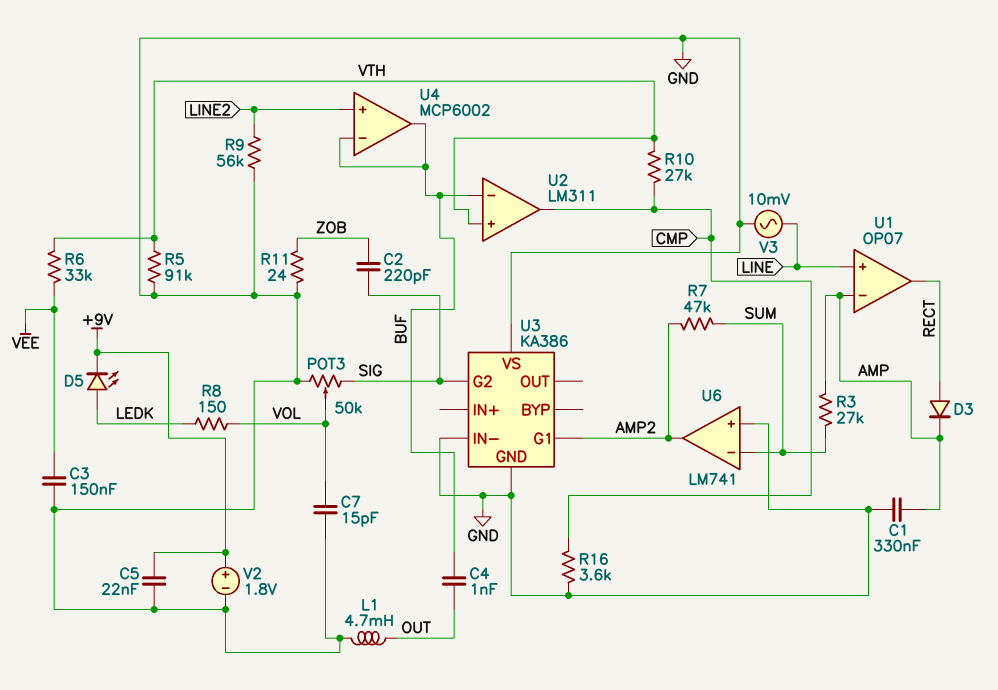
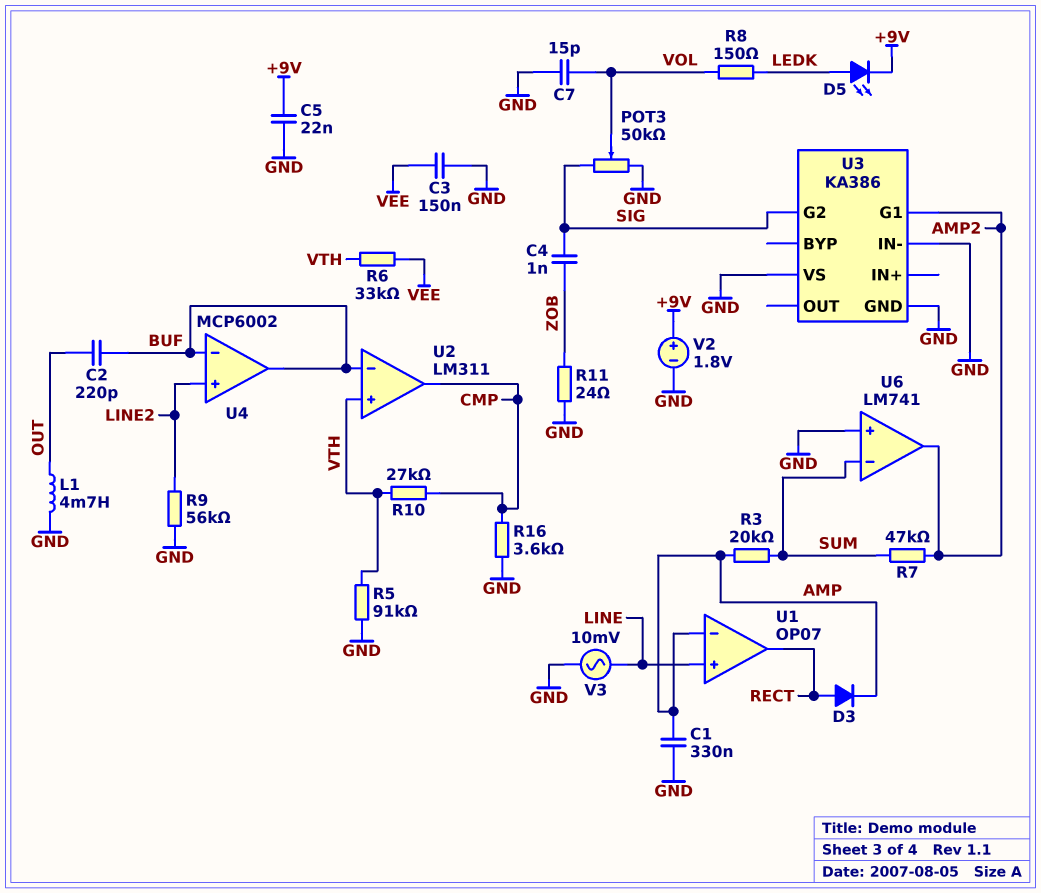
C2: 220pF (SIG, ZOB) -> 220pF (BUF, OUT)
C4: 1nF (BUF, OUT) -> 1nF (SIG, ZOB)
R3: 27k (AMP, SUM) -> 20k (AMP, SUM)

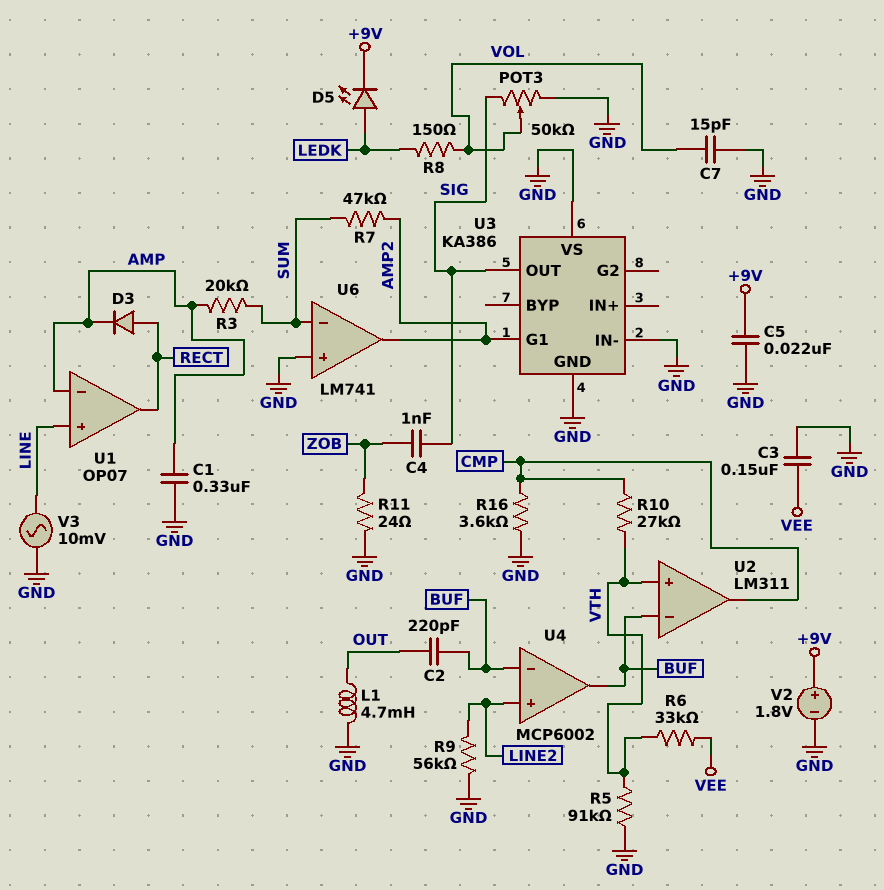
U3 pin G2: SIG -> none
U3 pin OUT: none -> SIG

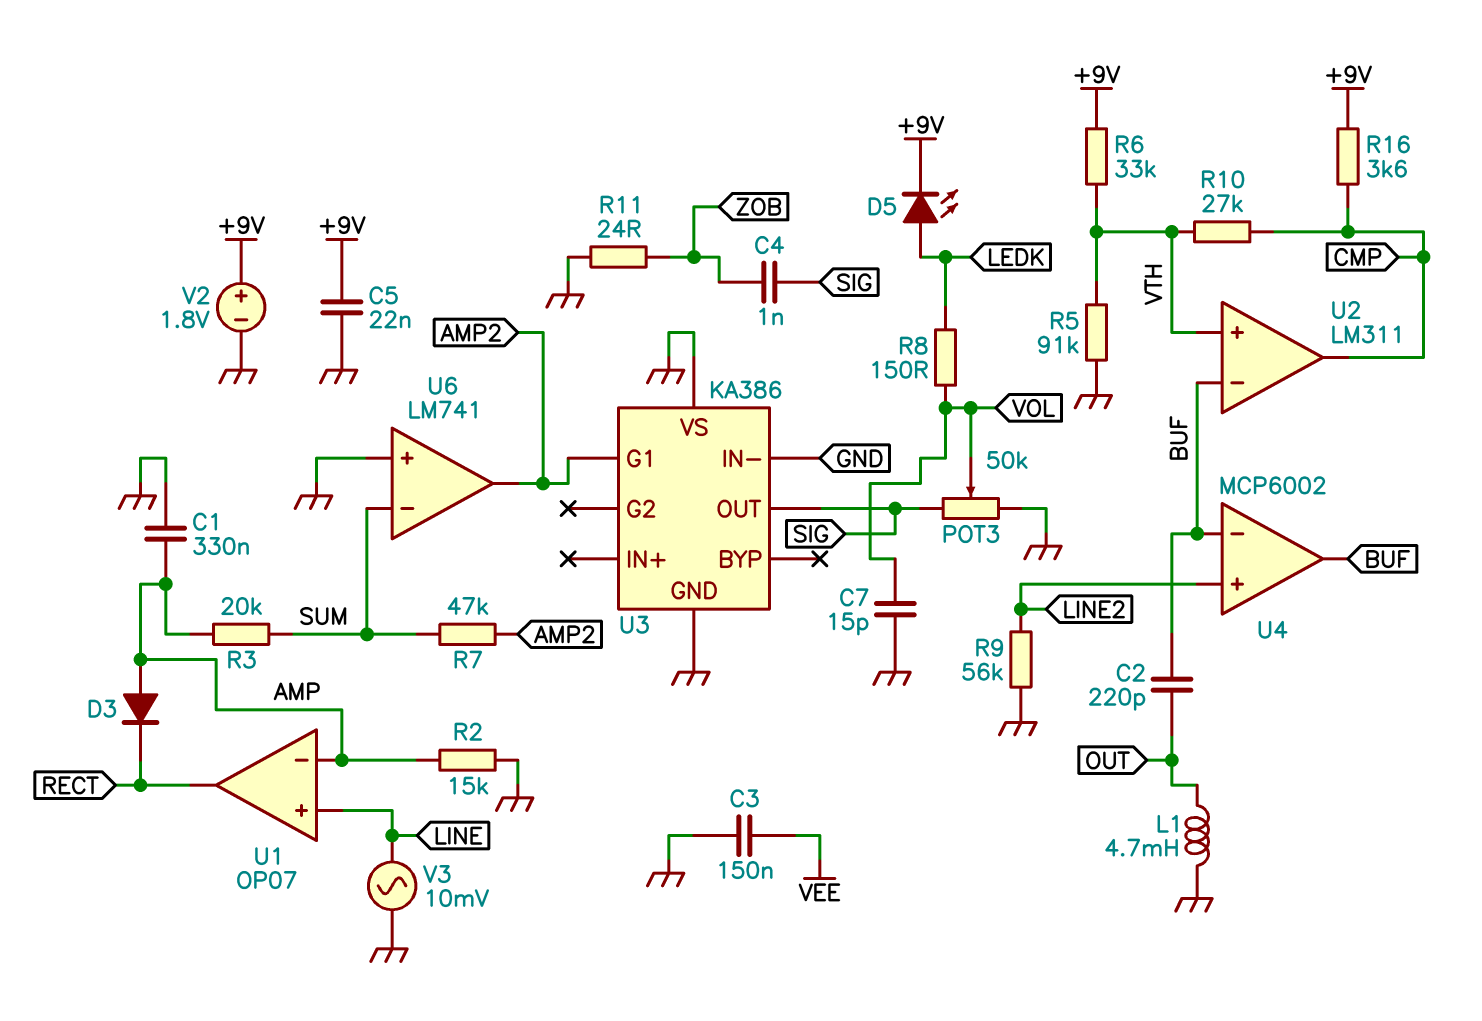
D3: diode (A RECT, K AMP) -> diode (A AMP, K RECT)
R2: none -> 15k (AMP, GND)
R6: 33k (VEE, VTH) -> 33k (+9V, VTH)
R16: 3.6k (CMP, GND) -> 3.6k (+9V, CMP)

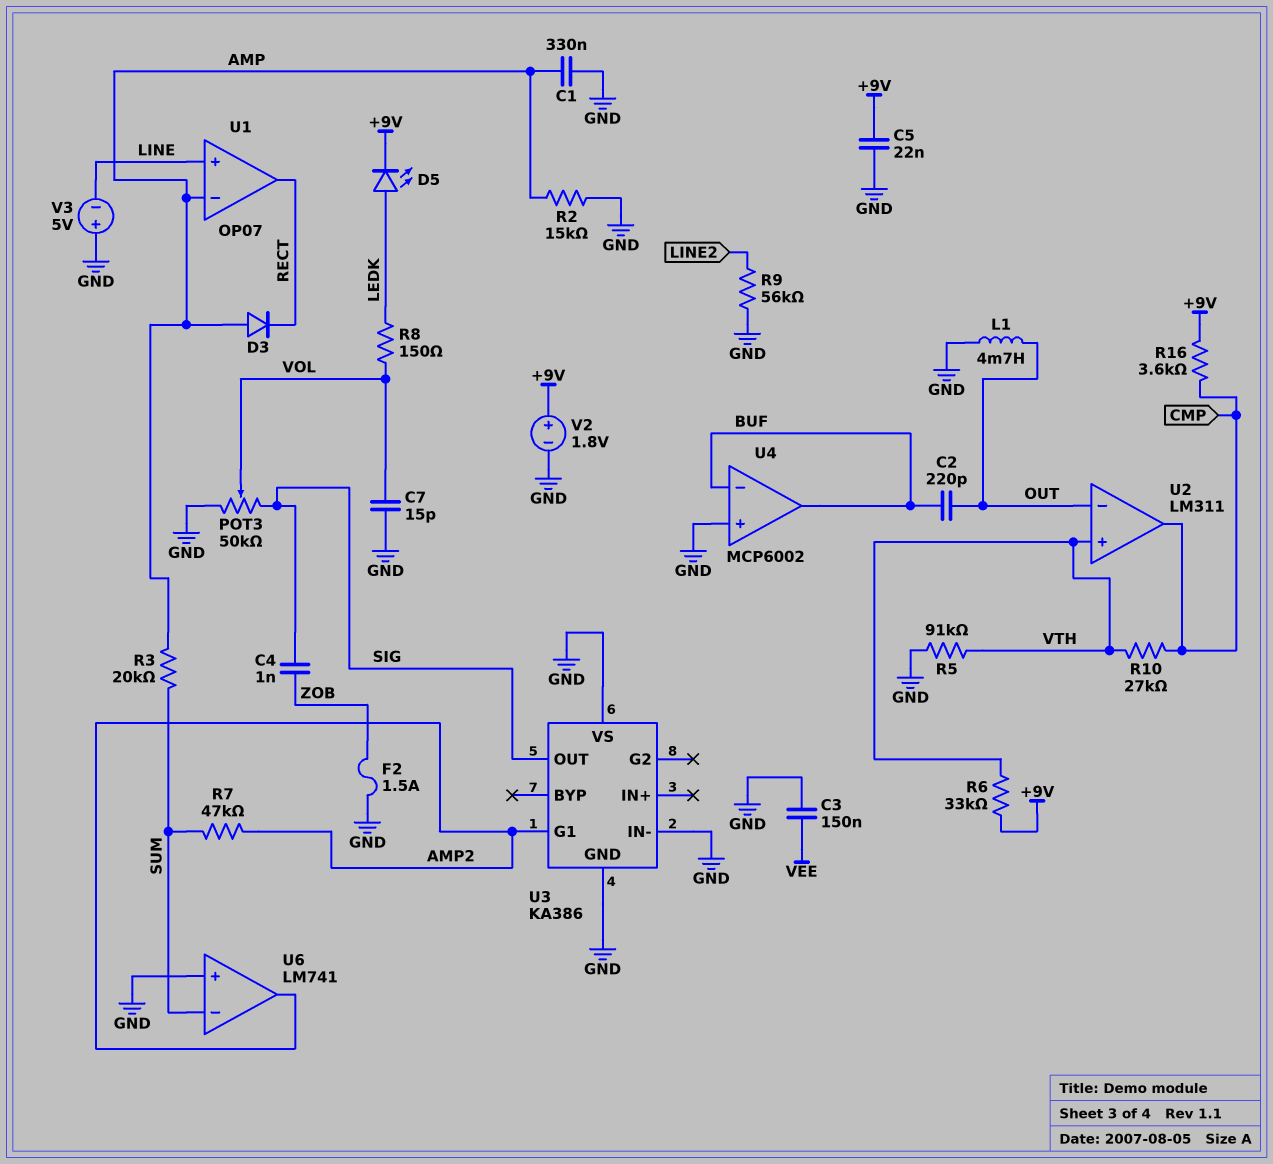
F2: none -> 1.5A (GND, ZOB)
R11: 24 (GND, ZOB) -> none
U2 pin in-: BUF -> OUT
U4 pin in+: LINE2 -> GND
V3: AC 10mV (GND, LINE) -> 5V (plus GND, minus LINE)

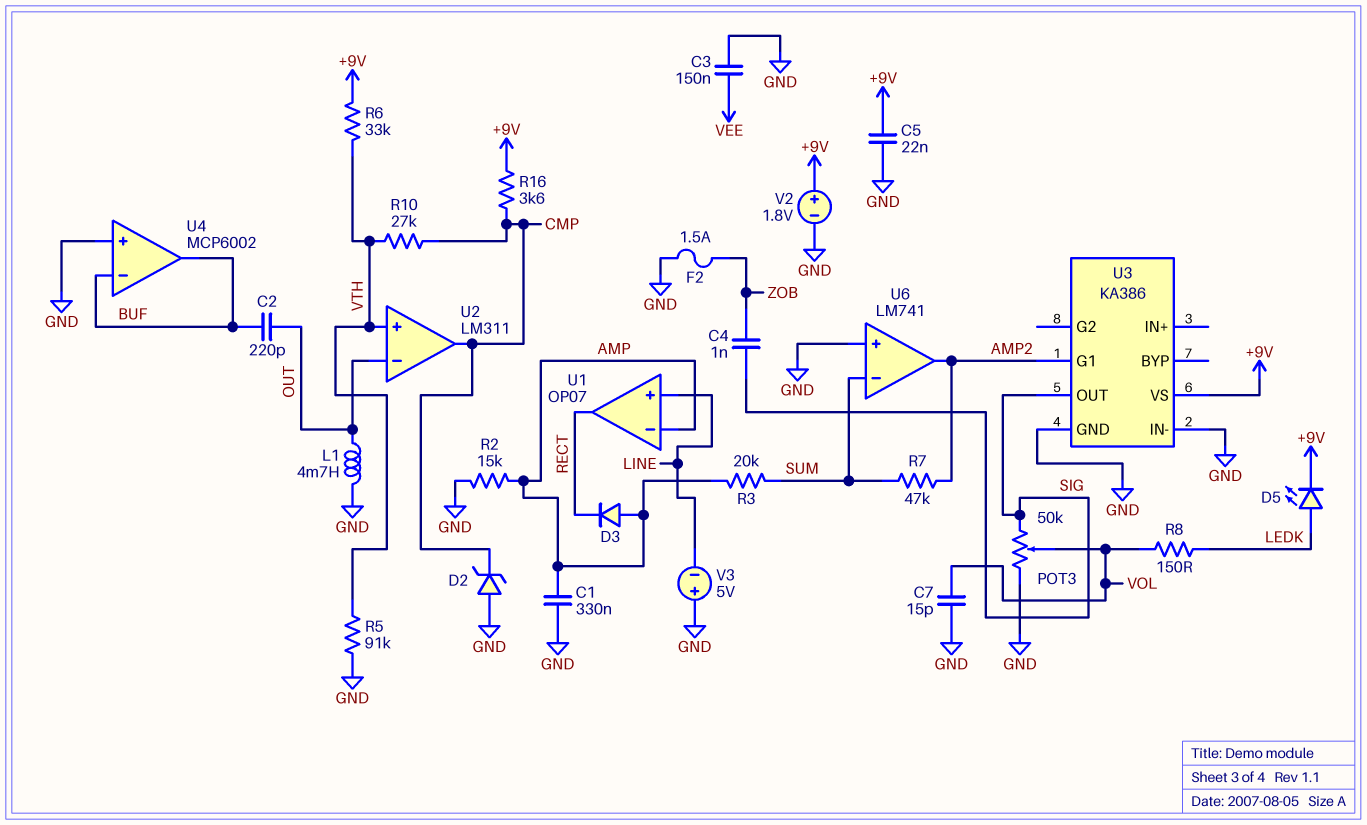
D2: none -> zener (A GND, K CMP)
R9: 56k (GND, LINE2) -> none
U3 pin VS: GND -> +9V

